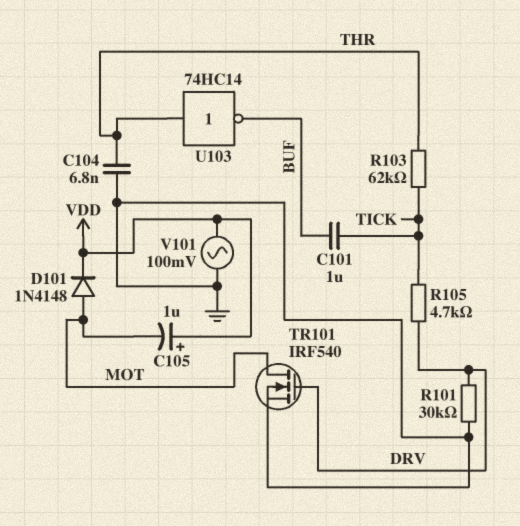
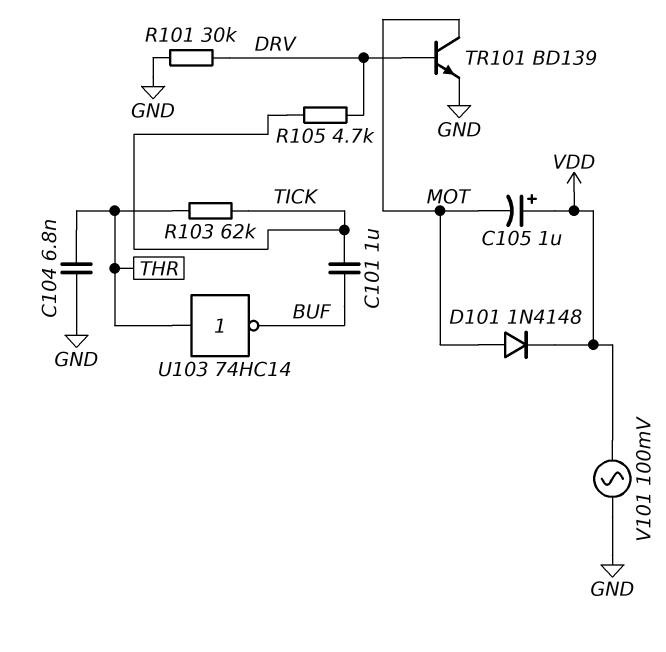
TR101: NMOS IRF540 (G DRV, D MOT, S GND) -> NPN BD139 (B DRV, C MOT, E GND)

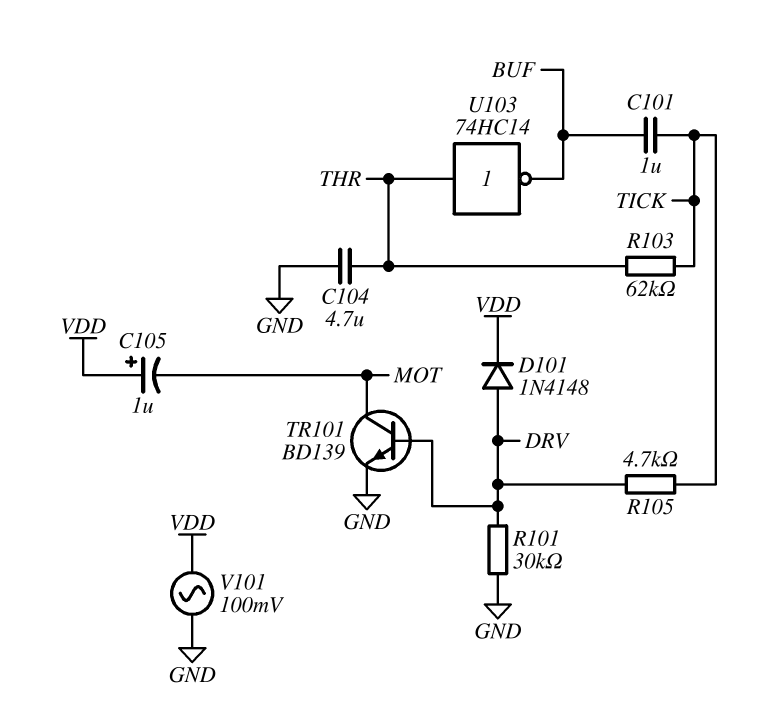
C104: 6.8nF (GND, THR) -> 4.7uF (GND, THR)
D101: diode 1N4148 (A MOT, K VDD) -> diode 1N4148 (A DRV, K VDD)

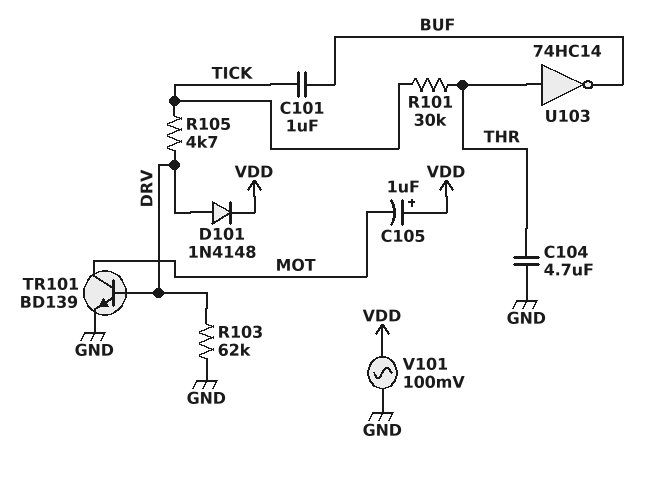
R101: 30k (DRV, GND) -> 30k (THR, TICK)
R103: 62k (THR, TICK) -> 62k (DRV, GND)

